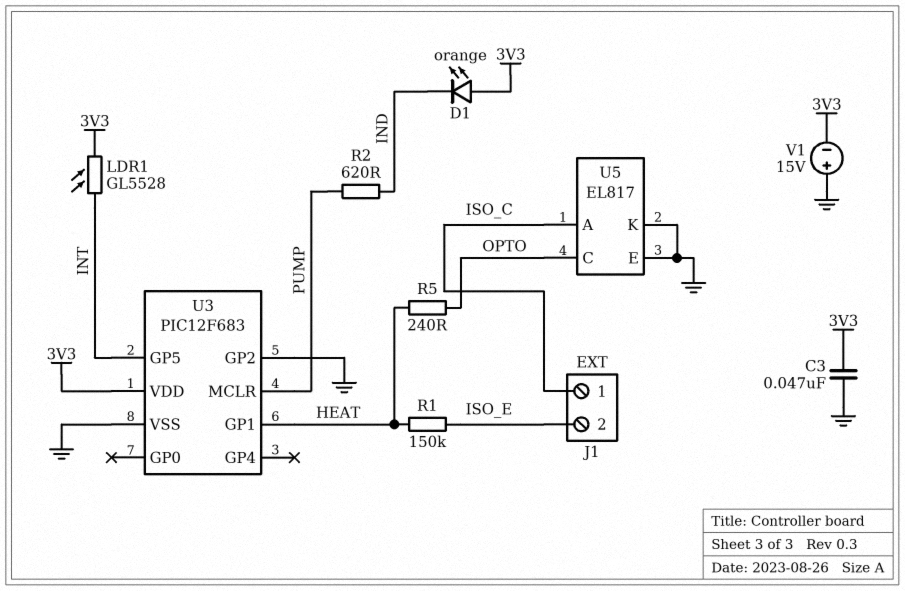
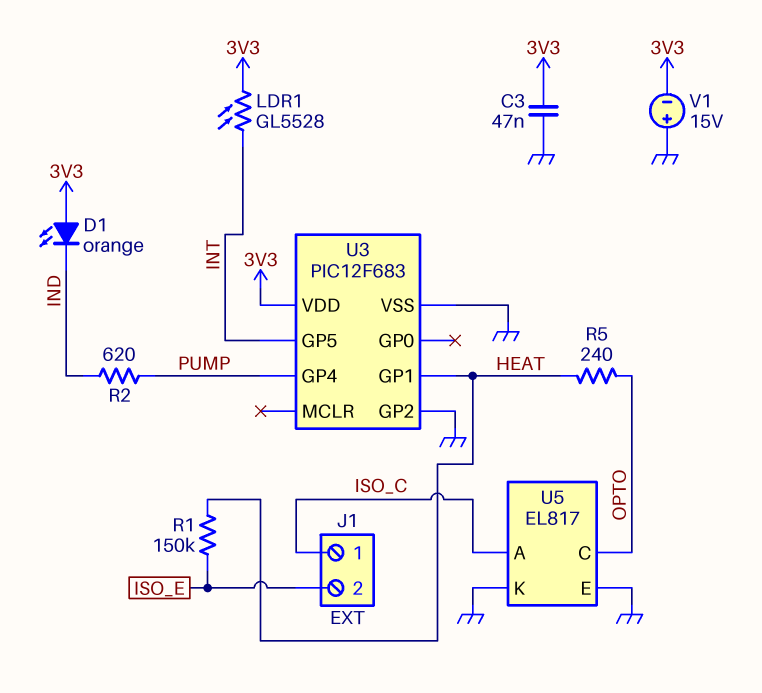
U3 pin GP4: none -> PUMP
U3 pin MCLR: PUMP -> none

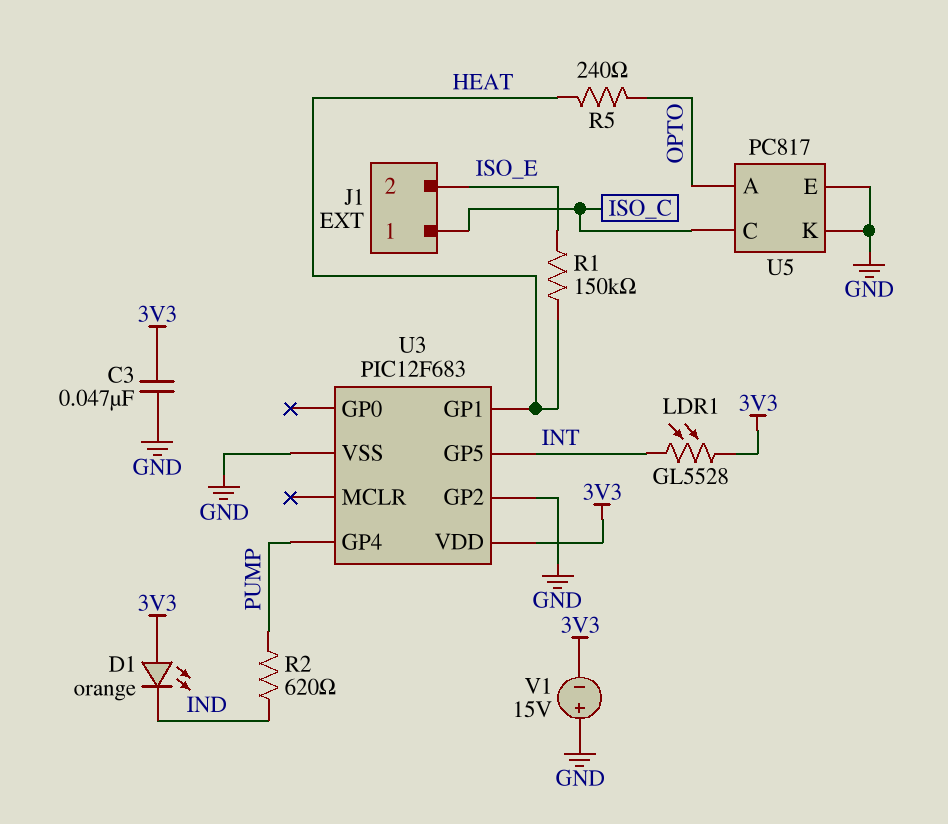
U5: EL817 -> PC817
U5 pin A: ISO_C -> OPTO
U5 pin C: OPTO -> ISO_C

